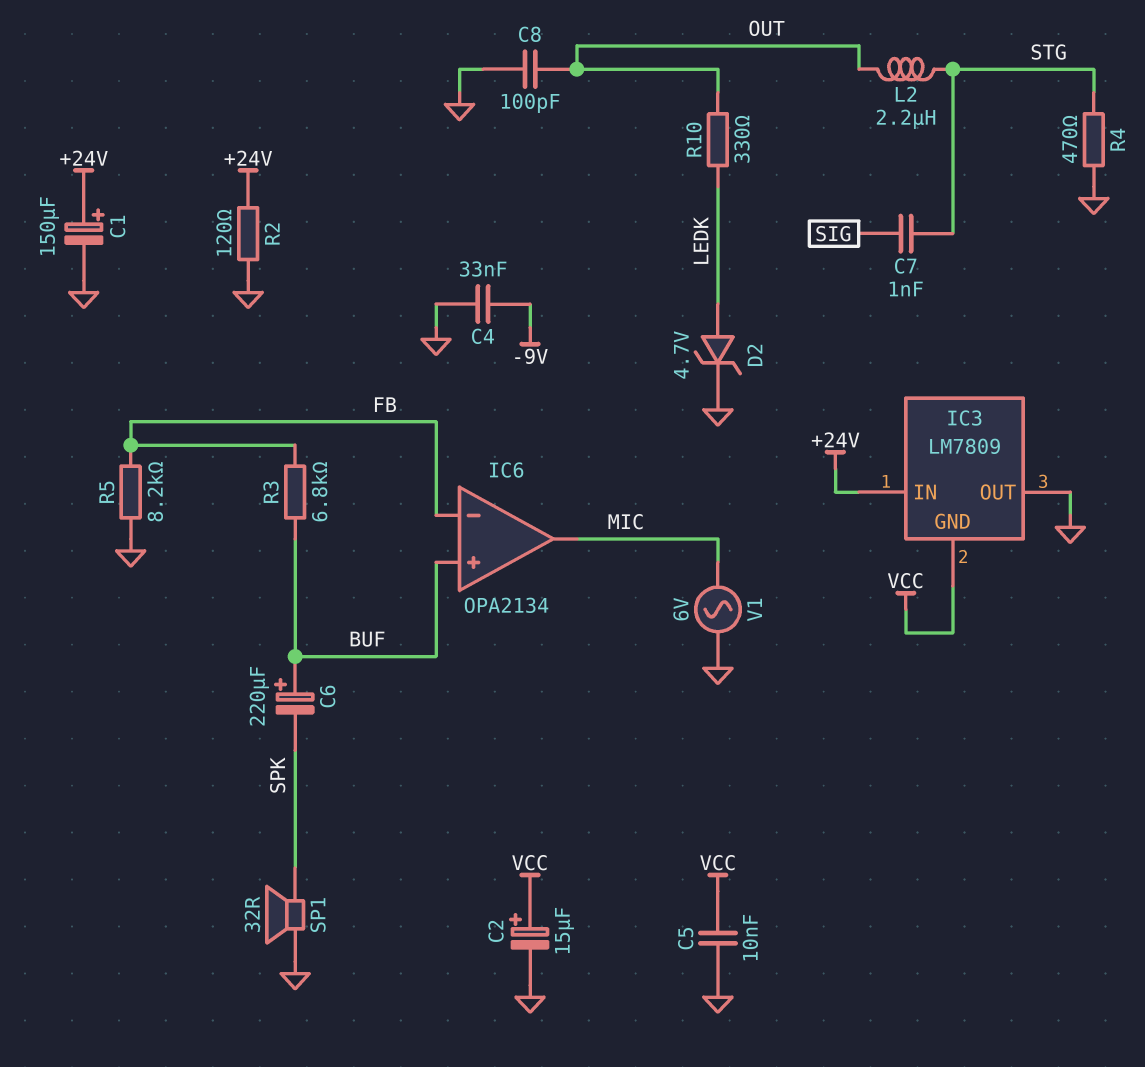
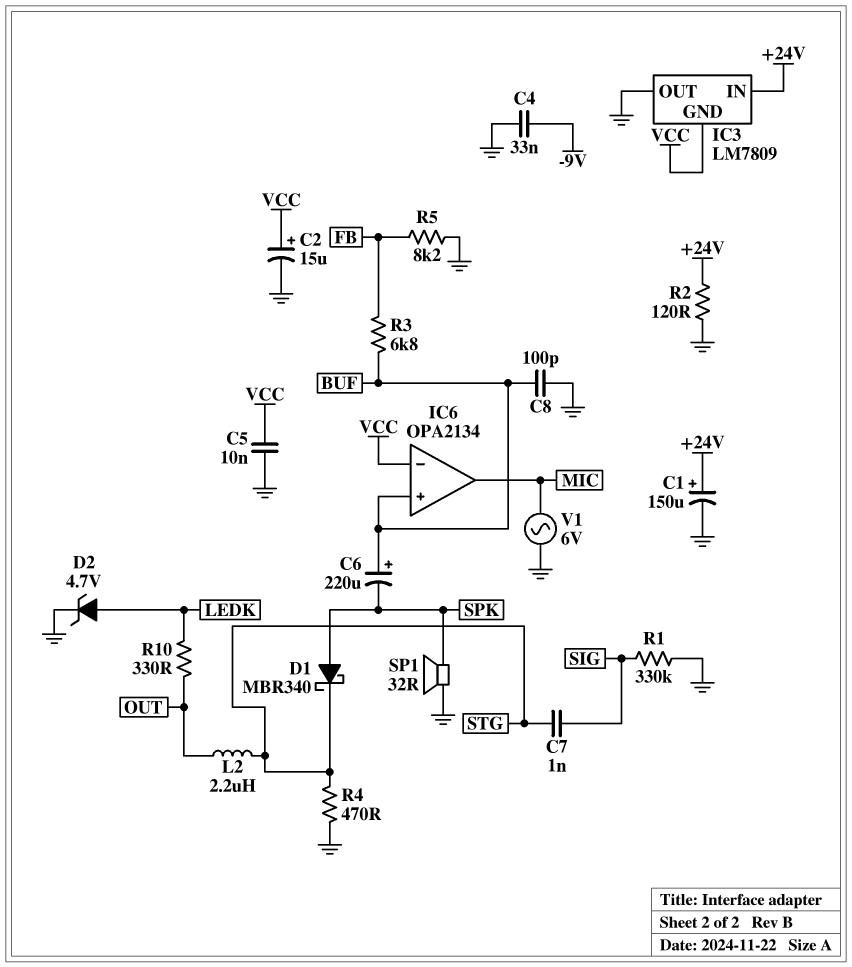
C8: 100pF (GND, OUT) -> 100pF (BUF, GND)
D1: none -> schottky MBR340 (A SPK, K STG)
IC6 pin in-: FB -> VCC
R1: none -> 330k (GND, SIG)

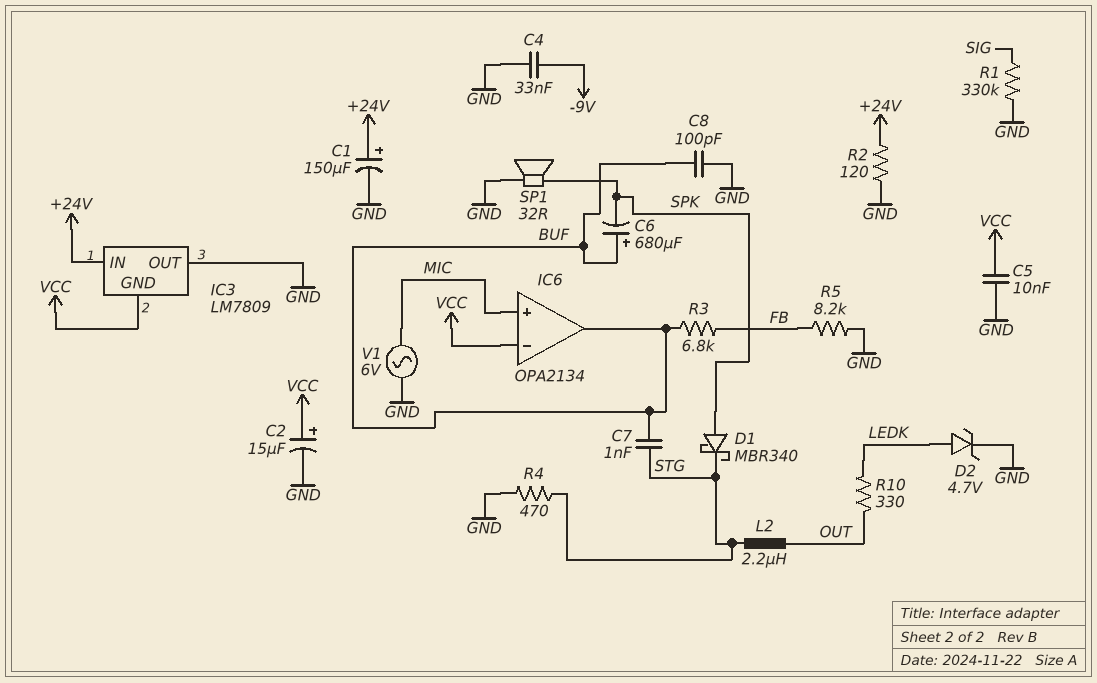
C6: 220uF (plus BUF, minus SPK) -> 680uF (plus BUF, minus SPK)
C7: 1nF (SIG, STG) -> 1nF (BUF, STG)
IC6 pin in+: BUF -> MIC
IC6 pin out: MIC -> BUF

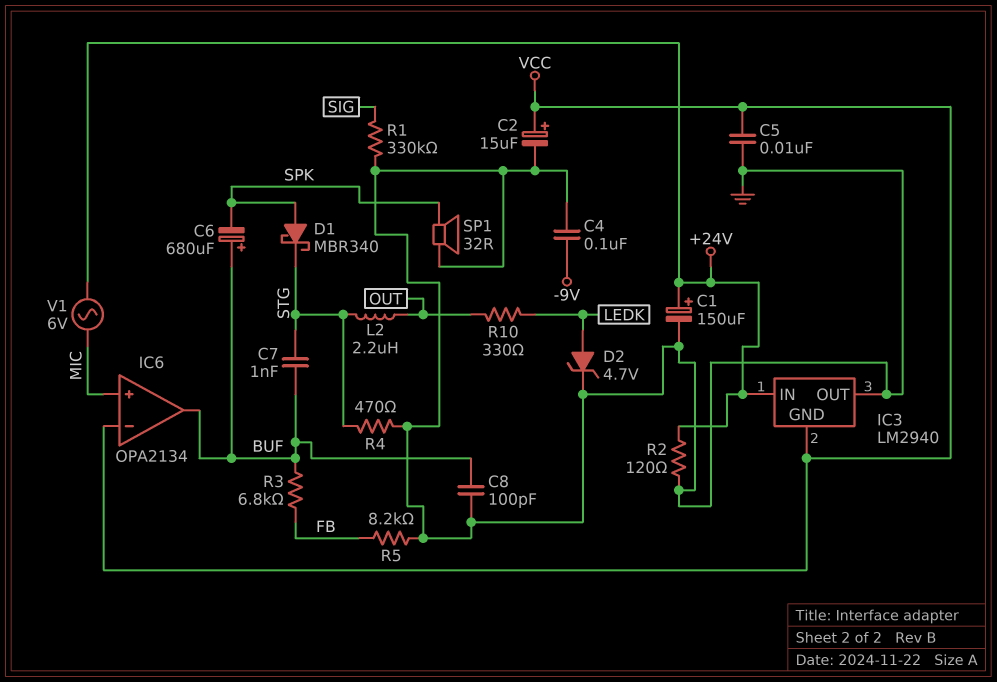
C4: 33nF (-9V, GND) -> 100nF (-9V, GND)
IC3: LM7809 -> LM2940
V1: AC 6V (GND, MIC) -> AC 6V (+24V, MIC)

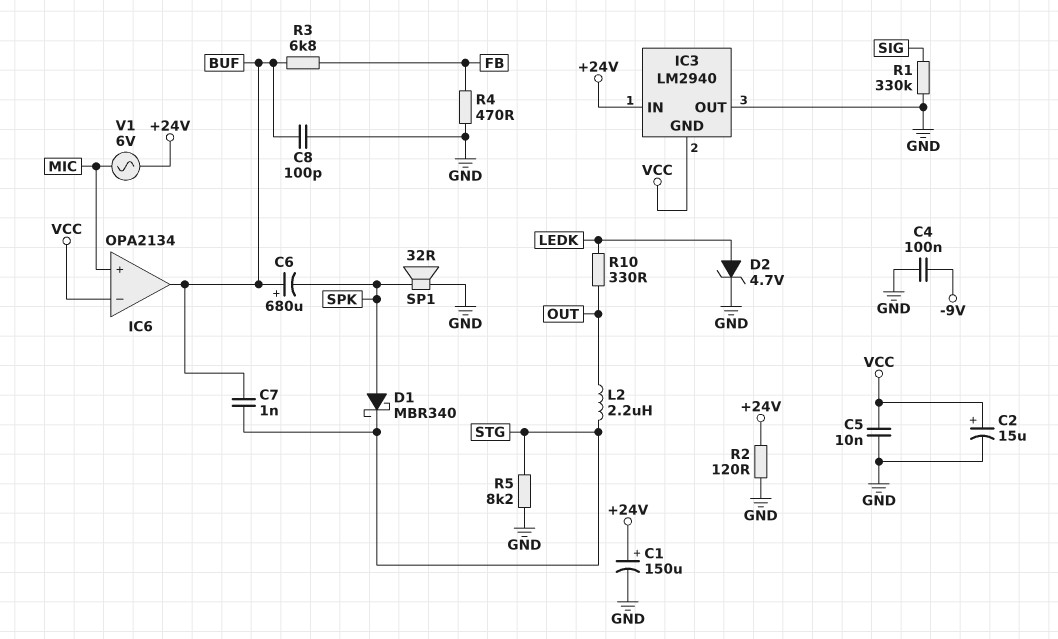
R4: 470 (GND, STG) -> 470 (FB, GND)
R5: 8.2k (FB, GND) -> 8.2k (GND, STG)

